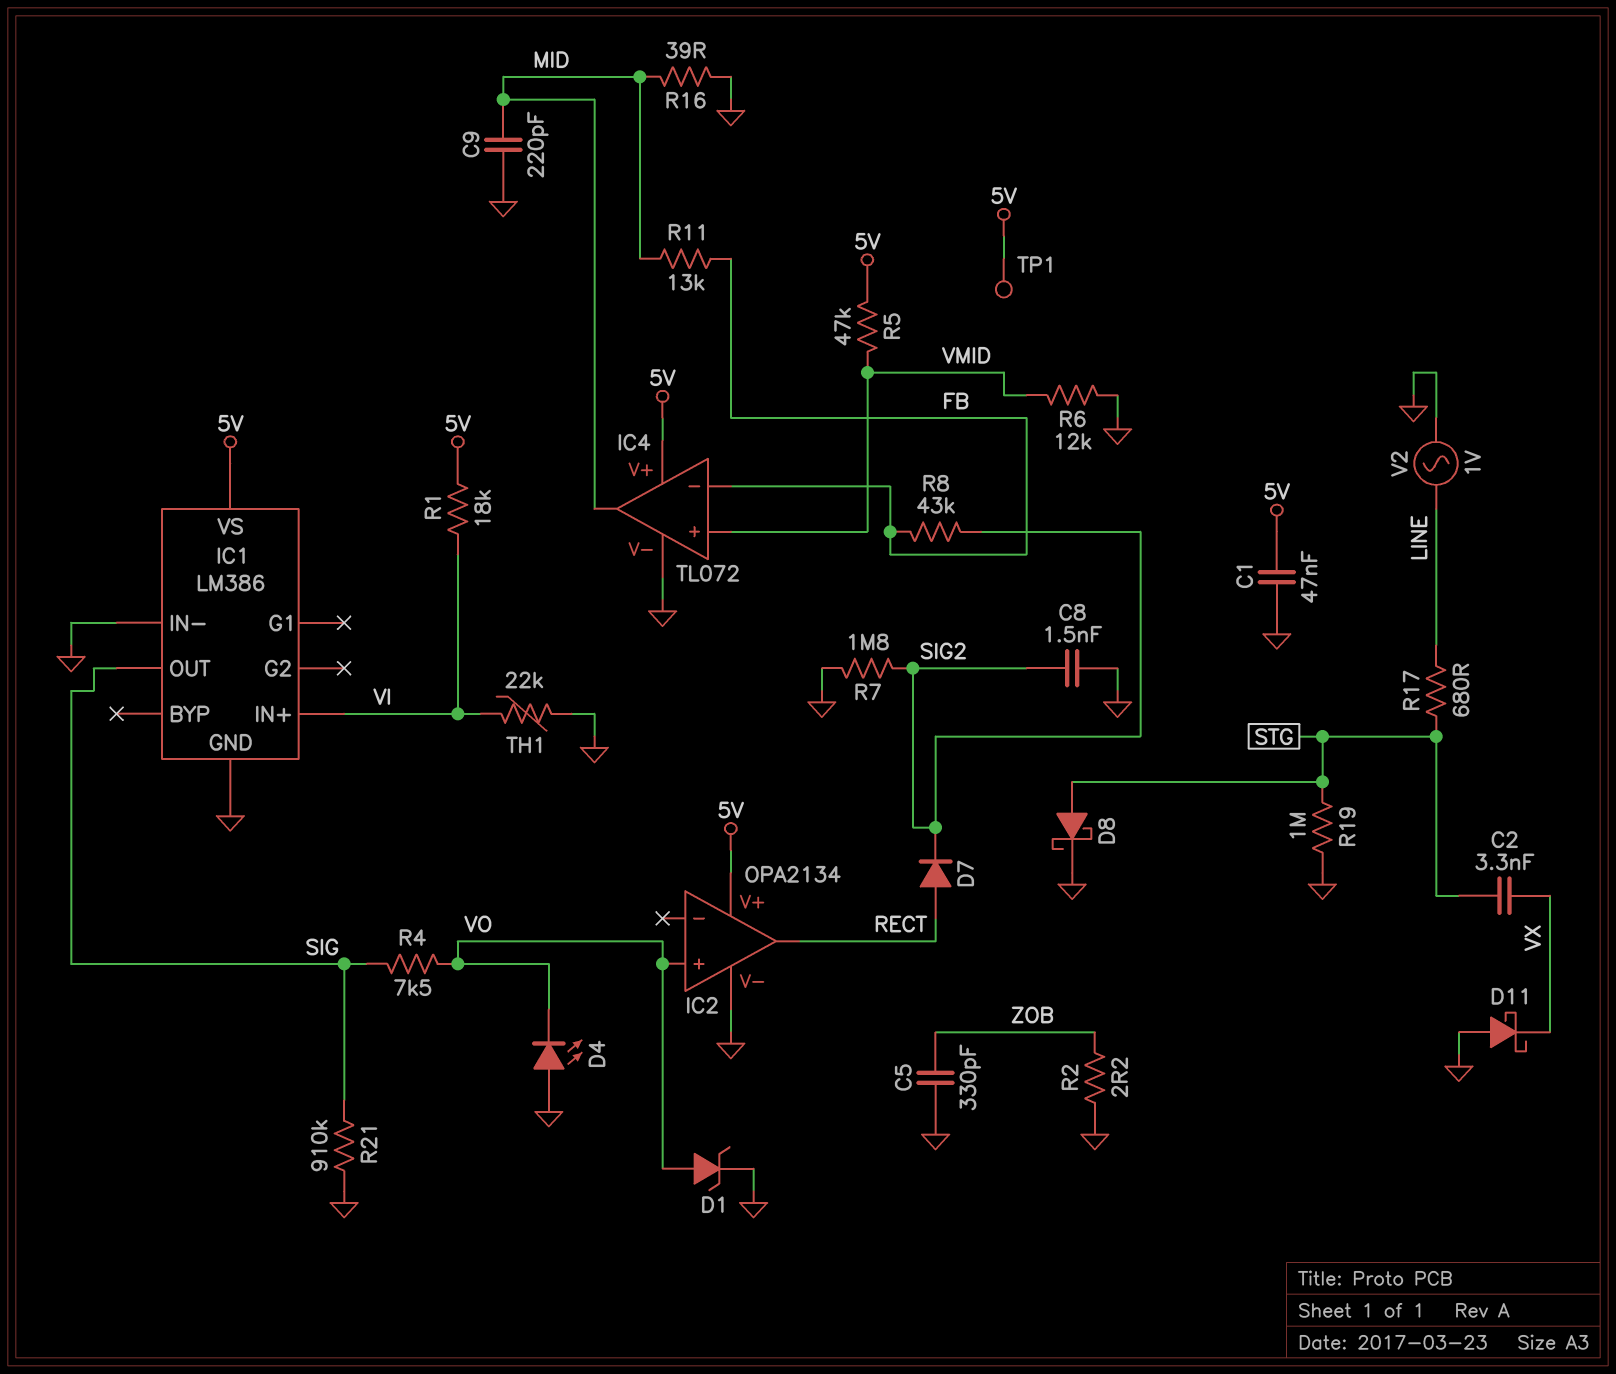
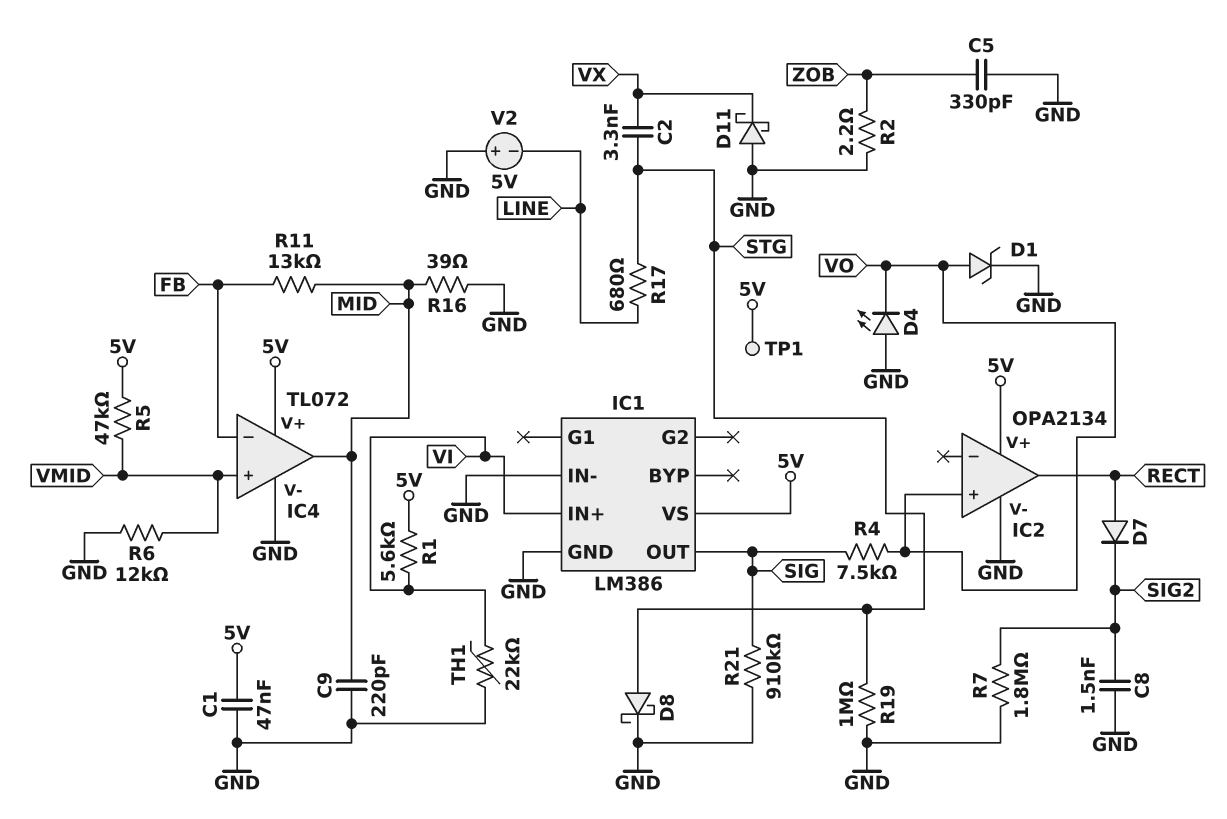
R1: 18k (5V, VI) -> 5.6k (5V, VI)
R8: 43k (FB, SIG2) -> none
V2: AC 1V (GND, LINE) -> 5V (plus GND, minus LINE)

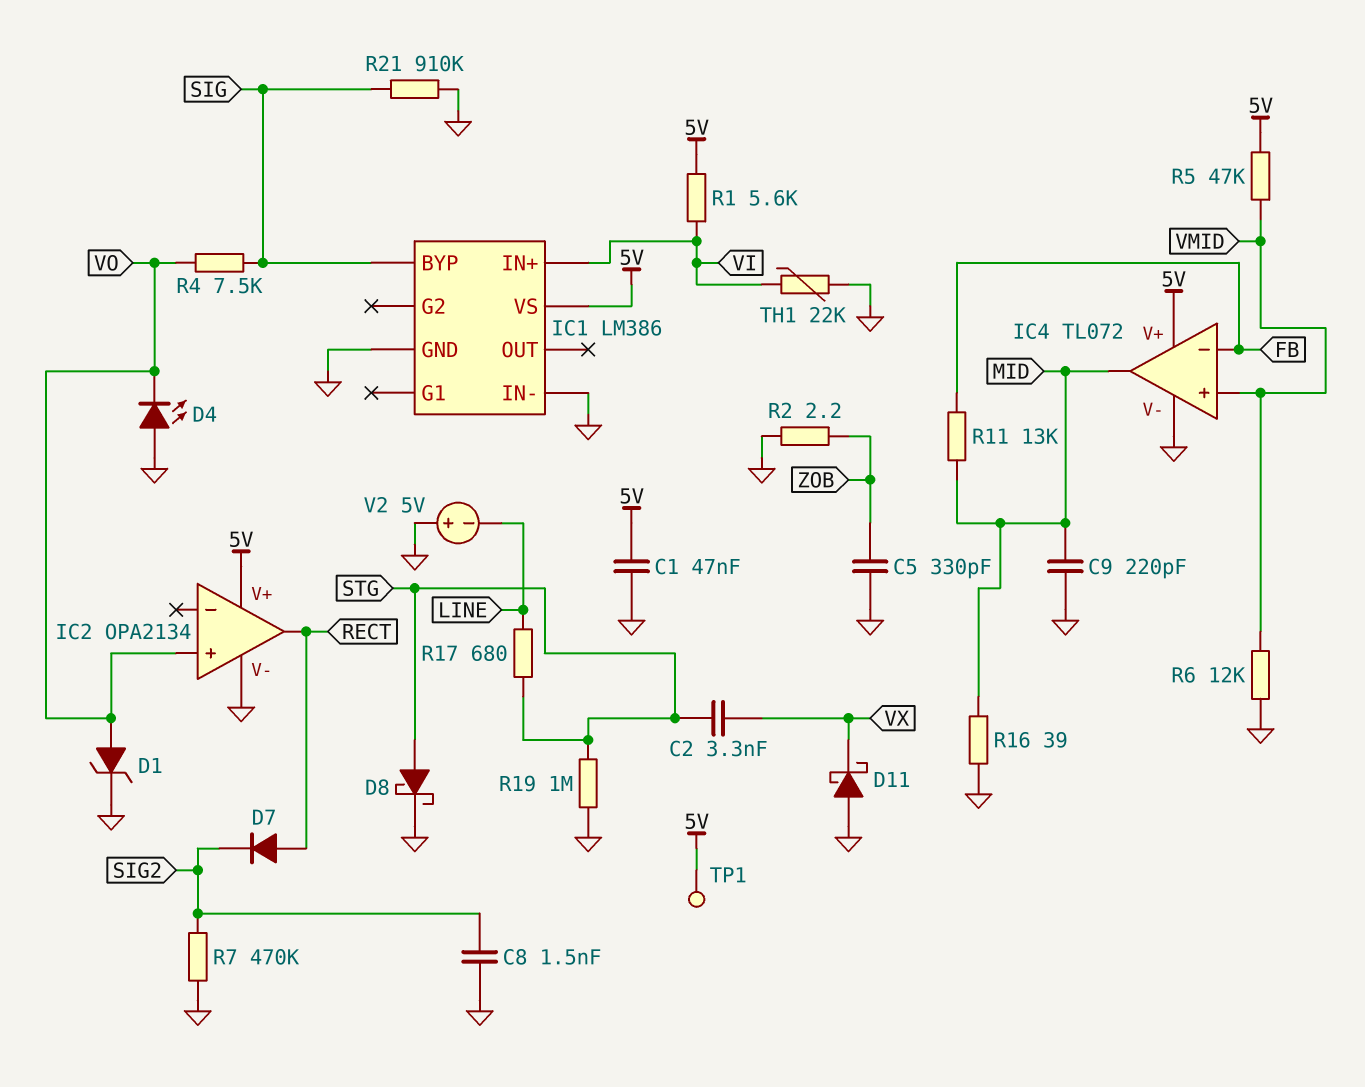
IC1 pin BYP: none -> SIG
IC1 pin OUT: SIG -> none
R7: 1.8M (GND, SIG2) -> 470k (GND, SIG2)

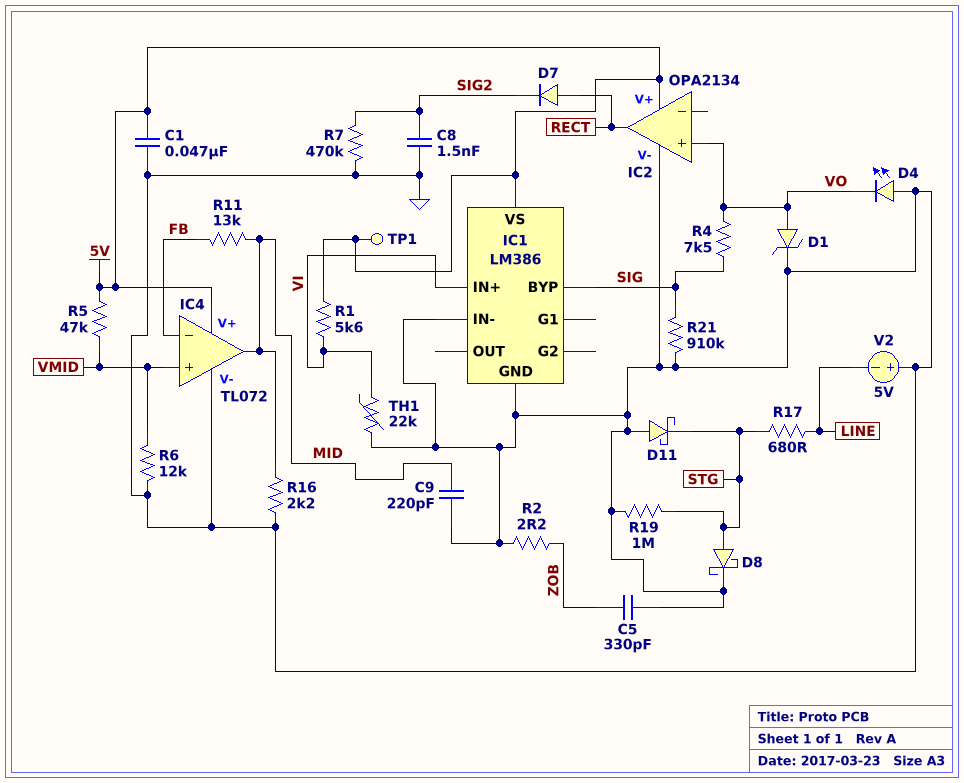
C2: 3.3nF (STG, VX) -> none
D11: schottky (A GND, K VX) -> schottky (A GND, K STG)
R16: 39 (GND, MID) -> 2.2k (GND, MID)

